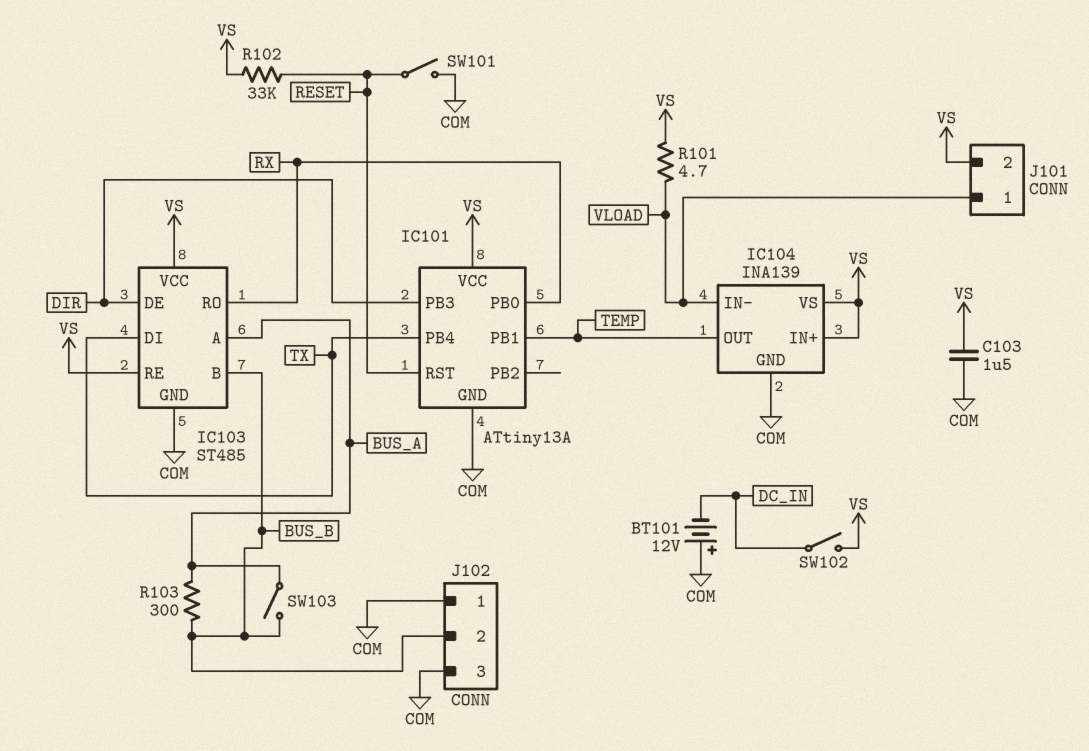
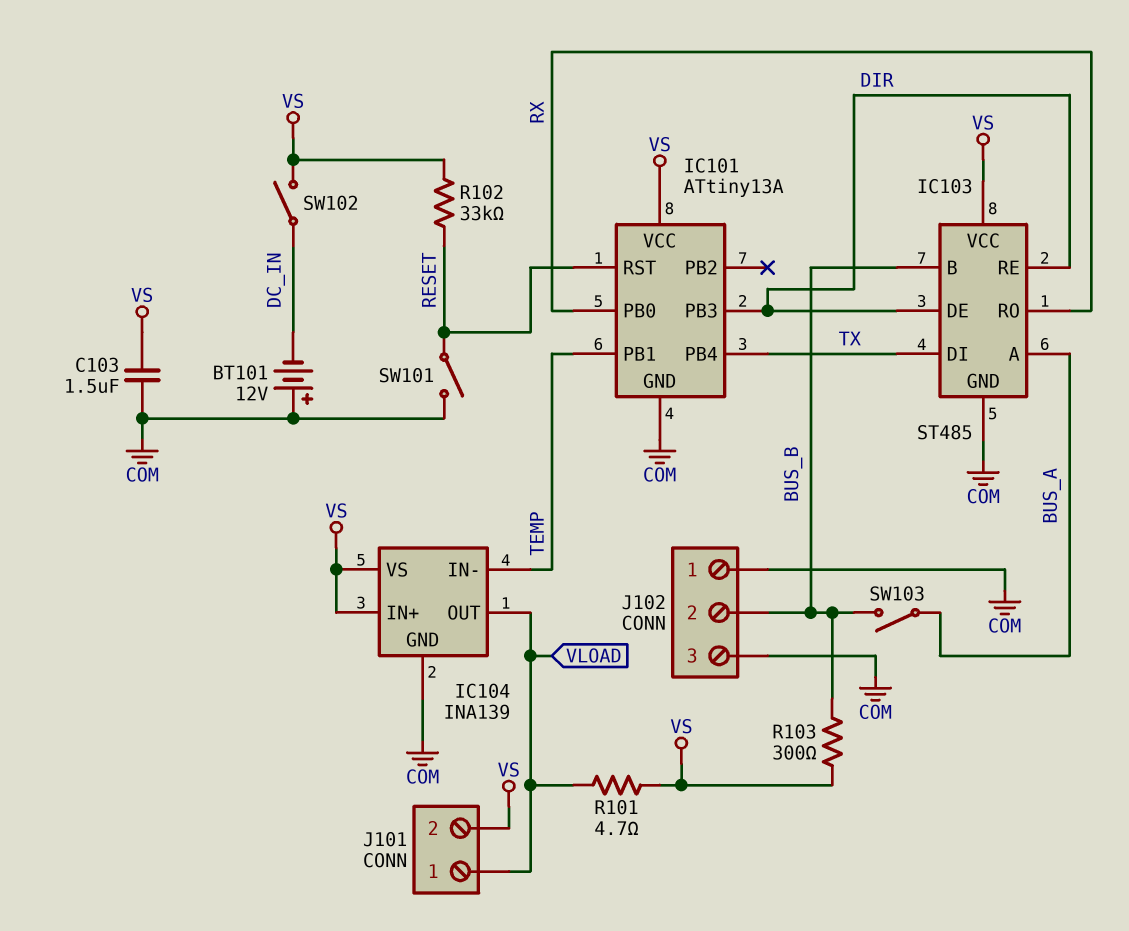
IC103 pin RE: VS -> DIR
IC104 pin IN-: VLOAD -> TEMP
IC104 pin OUT: TEMP -> VLOAD
R103: 300 (BUS_A, BUS_B) -> 300 (BUS_B, VS)

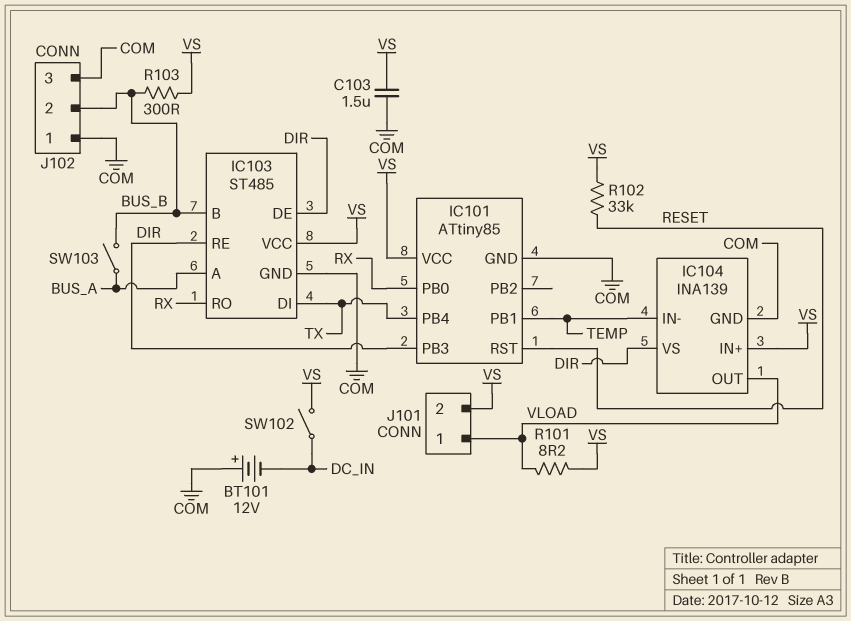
IC101: ATtiny13A -> ATtiny85
IC104 pin VS: VS -> DIR
R101: 4.7 (VLOAD, VS) -> 8.2 (VLOAD, VS)
SW101: switch (COM, RESET) -> none

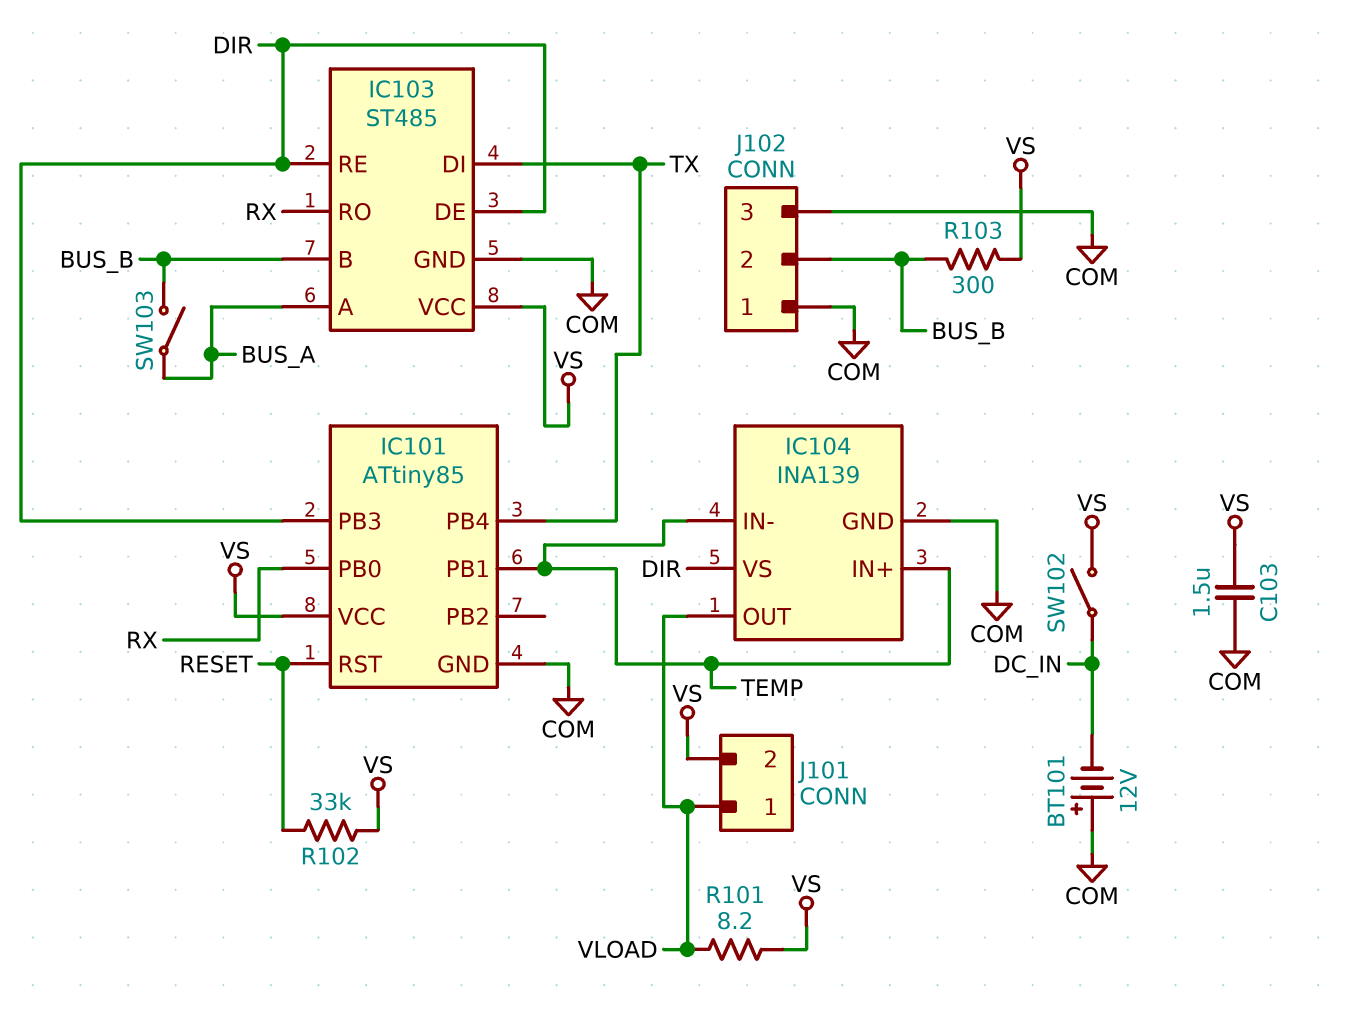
IC104 pin IN+: VS -> TEMP

